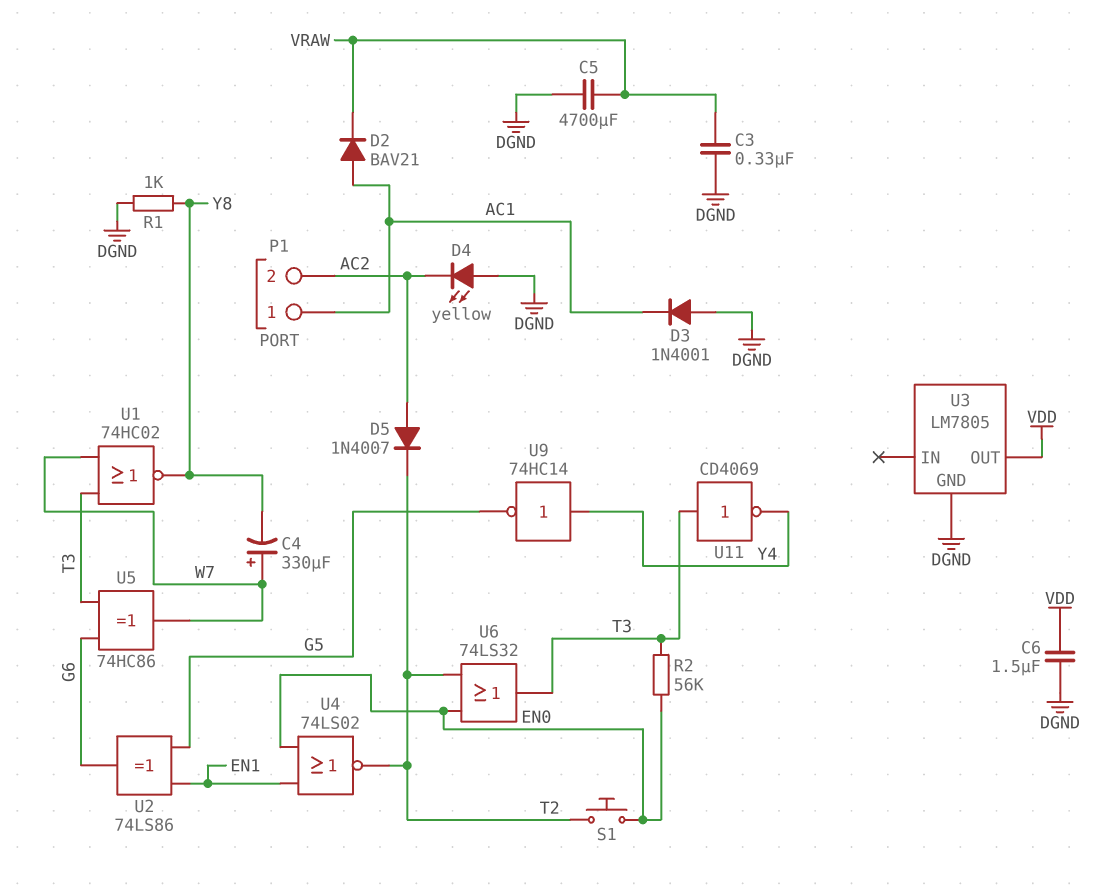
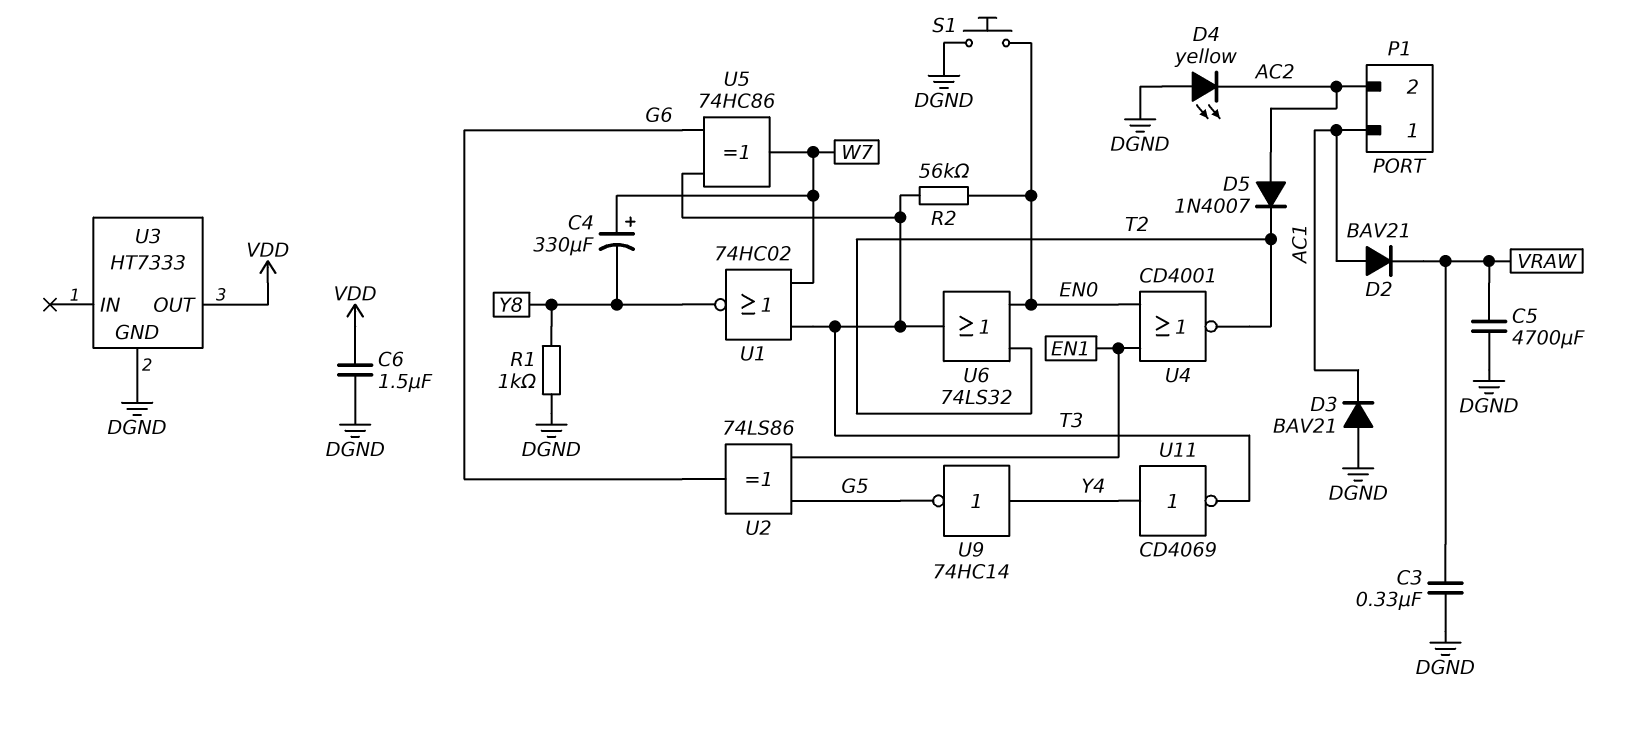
D3: diode 1N4001 (A DGND, K AC1) -> diode BAV21 (A DGND, K AC1)
S1: button (EN0, T2) -> button (DGND, EN0)
U3: LM7805 -> HT7333
U4: NOR 74LS02 (in EN0, in EN1, out T2) -> NOR CD4001 (in EN0, in EN1, out T2)
U11: NOT CD4069 (in T3, out Y4) -> NOT CD4069 (in Y4, out T3)

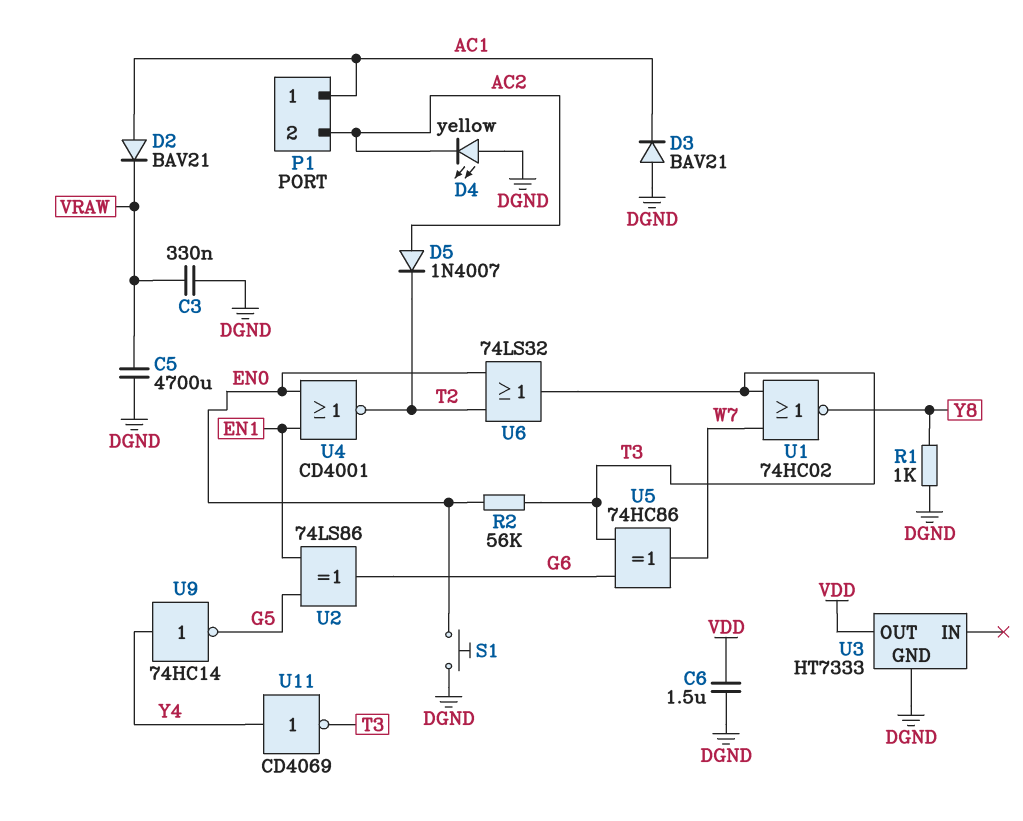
C4: 330uF (plus W7, minus Y8) -> none

